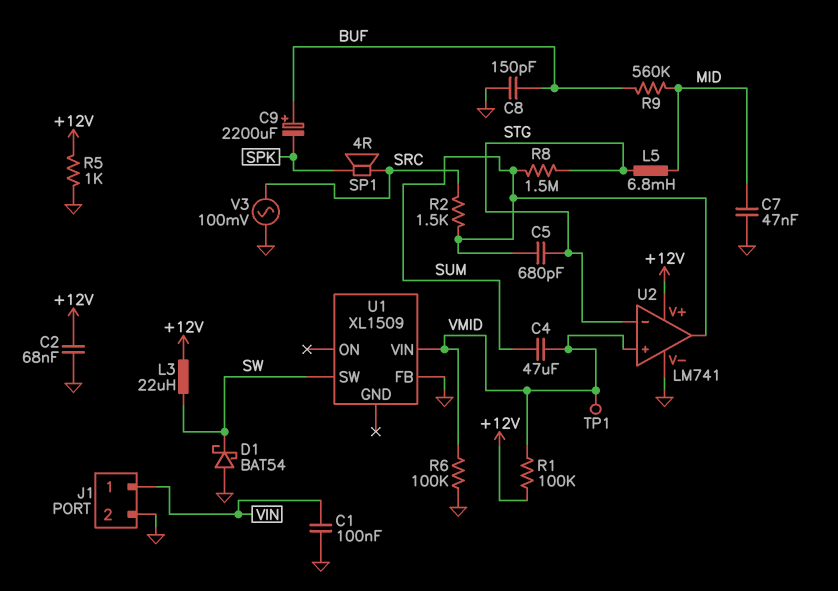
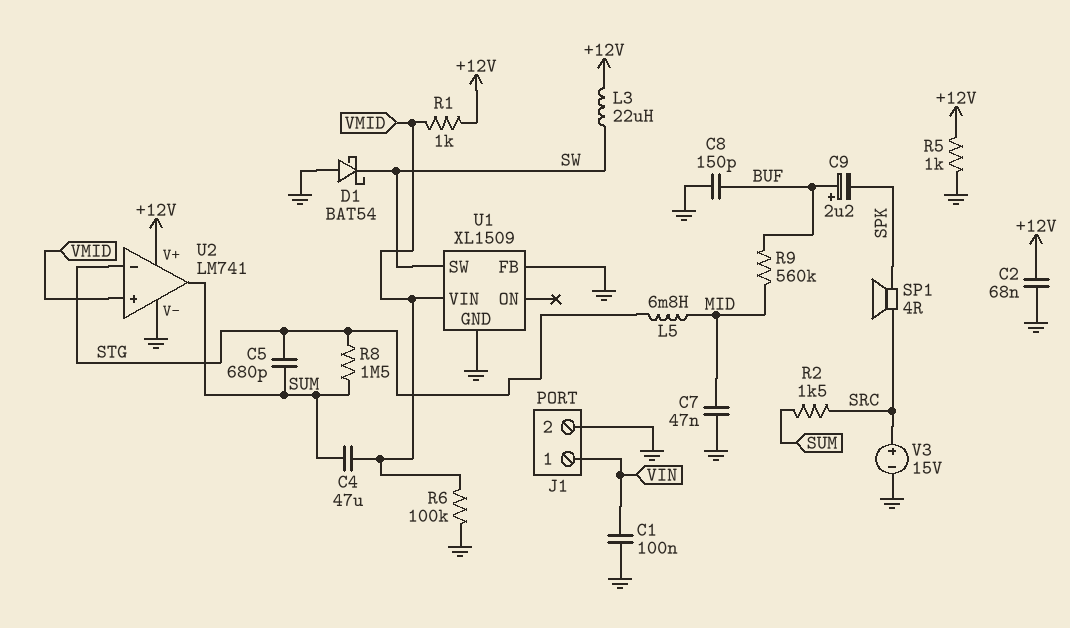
C9: 2200uF (plus BUF, minus SPK) -> 2.2uF (plus BUF, minus SPK)
R1: 100k (+12V, VMID) -> 1k (+12V, VMID)
TP1: test point (VMID) -> none
U1 pin GND: none -> GND
V3: AC 100mV (GND, SRC) -> 15V (plus SRC, minus GND)

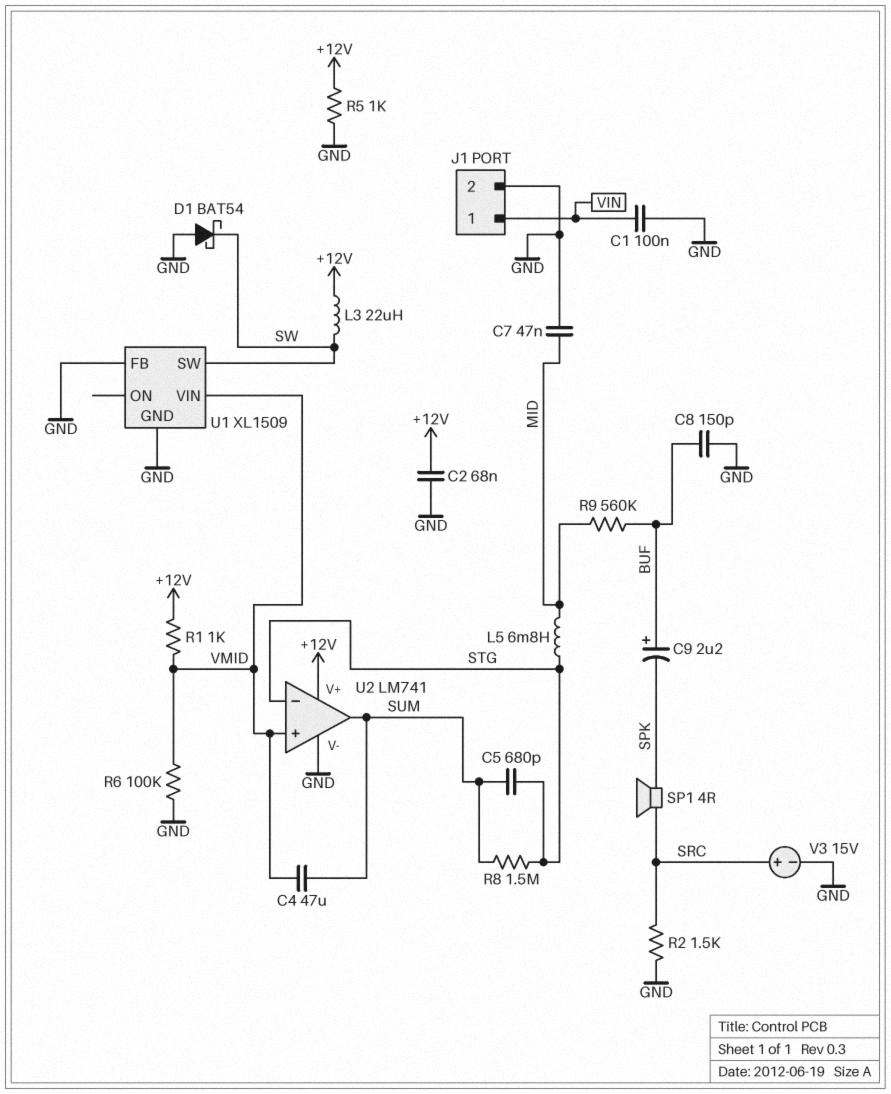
R2: 1.5k (SRC, SUM) -> 1.5k (GND, SRC)

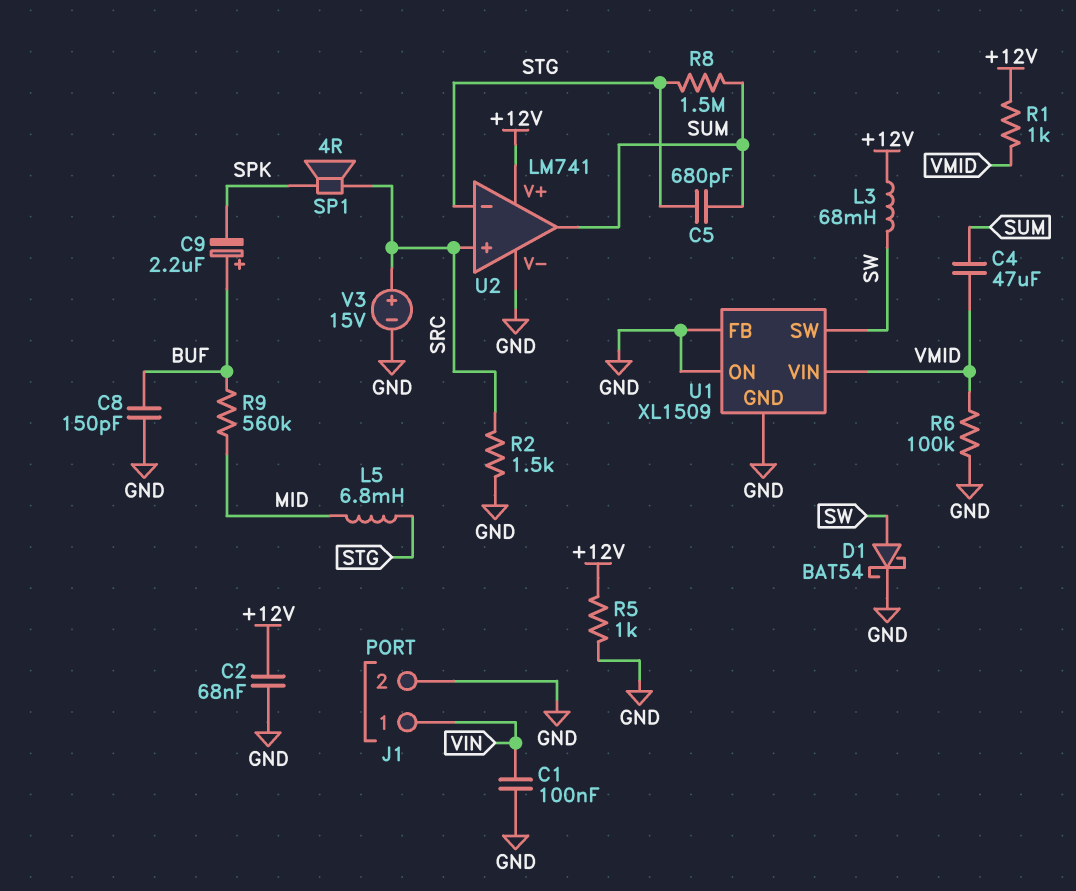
C7: 47nF (GND, MID) -> none
D1: schottky BAT54 (A GND, K SW) -> schottky BAT54 (A SW, K GND)
L3: 22uH (+12V, SW) -> 68mH (+12V, SW)
U1 pin ON: none -> GND
U2 pin in+: VMID -> SRC

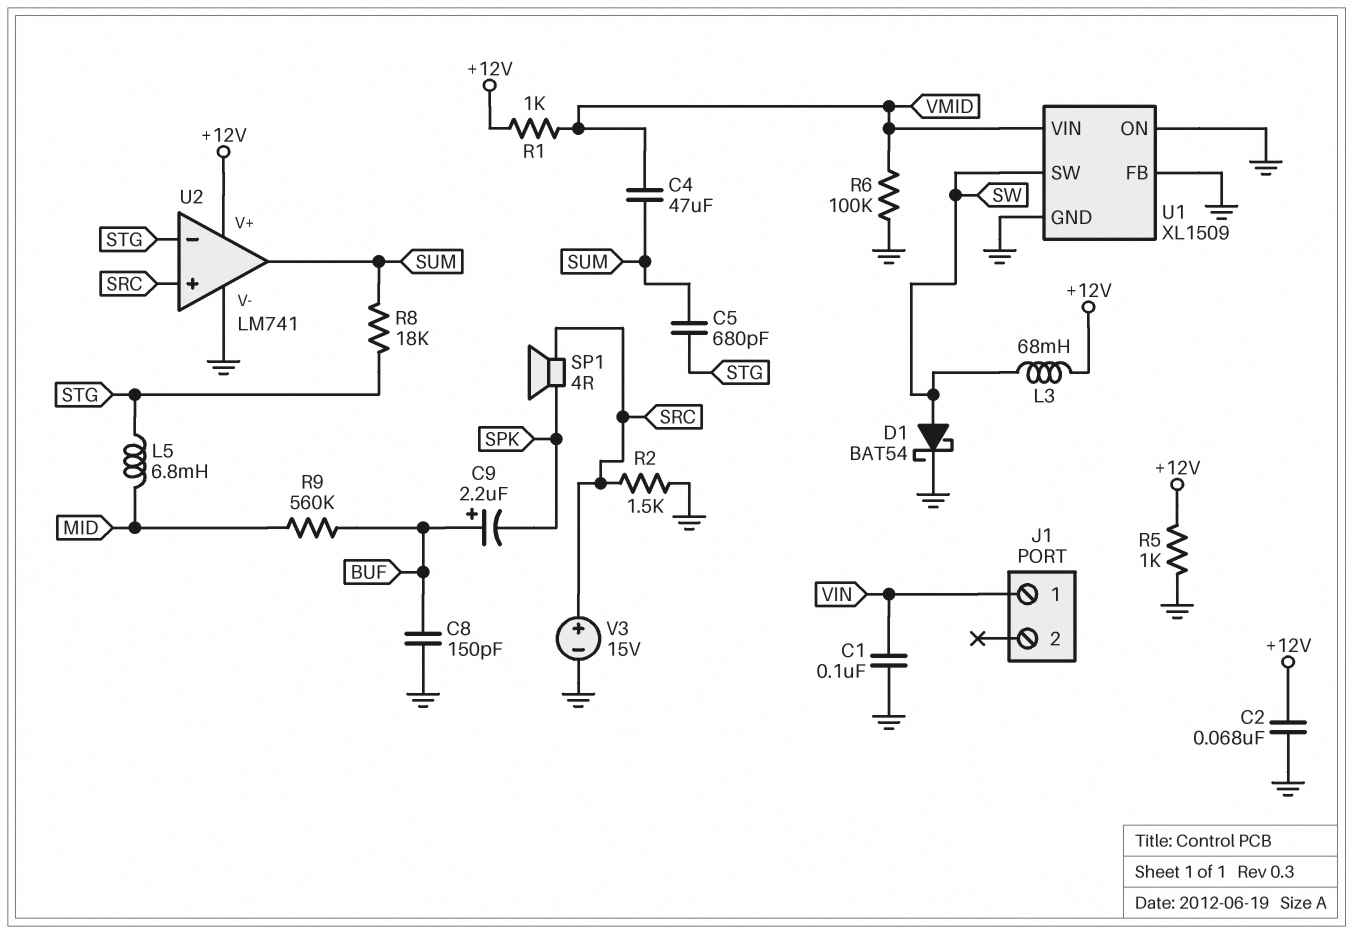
J1 pin 2: GND -> none
R8: 1.5M (STG, SUM) -> 18k (STG, SUM)

